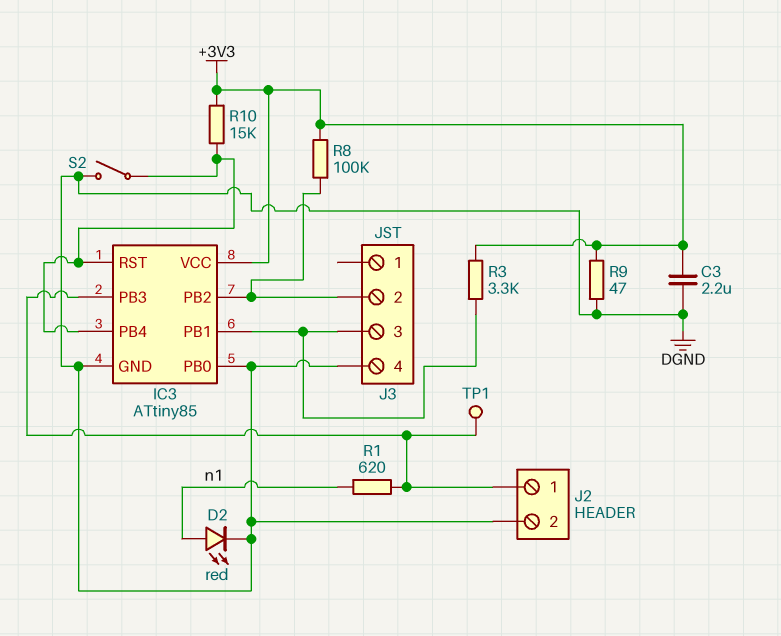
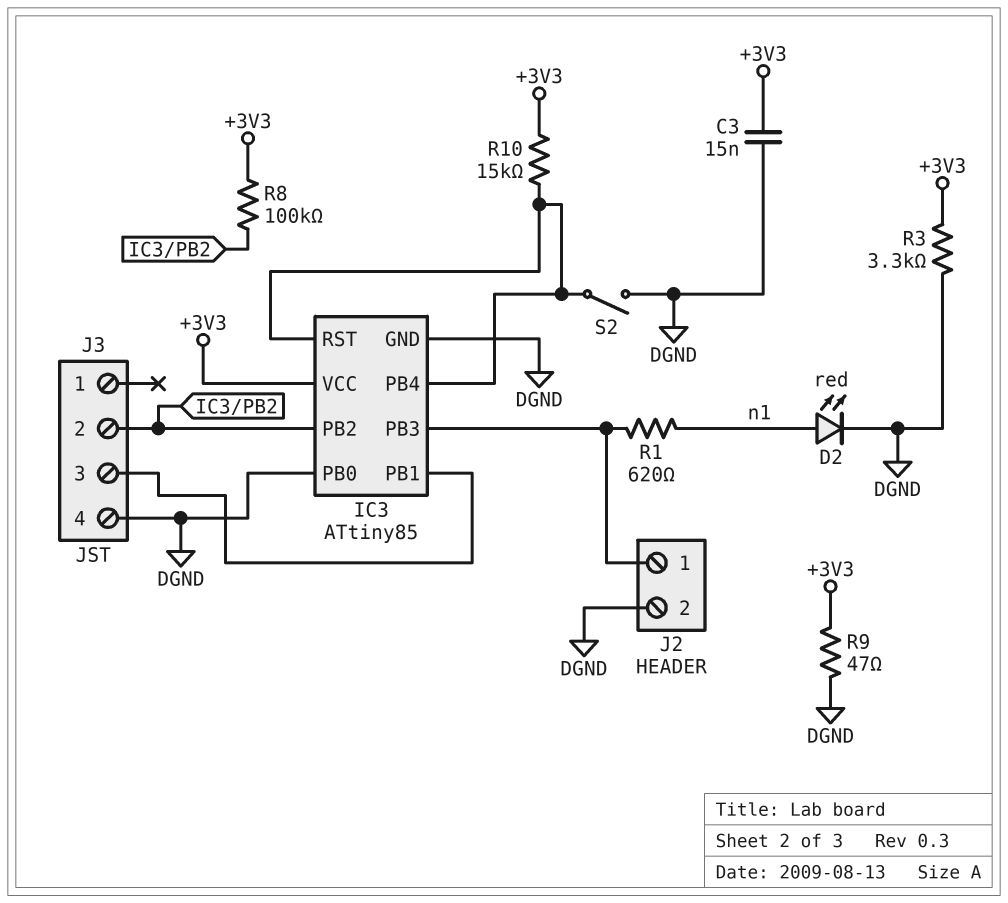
C3: 2.2uF (+3V3, DGND) -> 15nF (+3V3, DGND)
R3: 3.3k (+3V3, IC3/PB1) -> 3.3k (+3V3, DGND)
TP1: test point (IC3/PB3) -> none

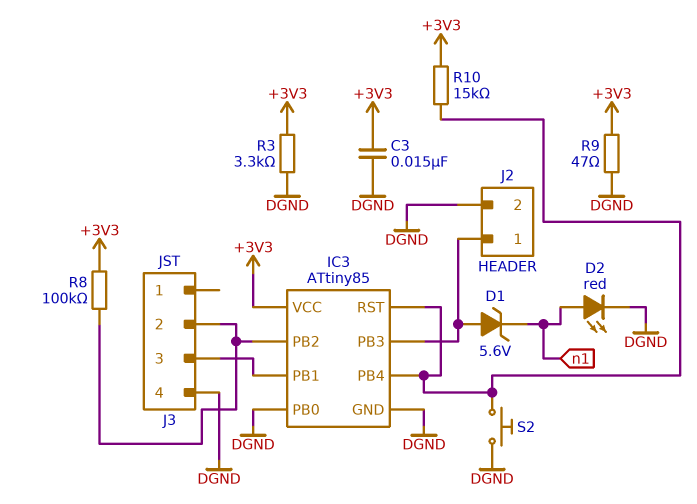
D1: none -> zener 5.6V (A IC3/PB3, K n1)
R1: 620 (IC3/PB3, n1) -> none
S2: switch (DGND, IC3/PB4) -> button (DGND, IC3/PB4)

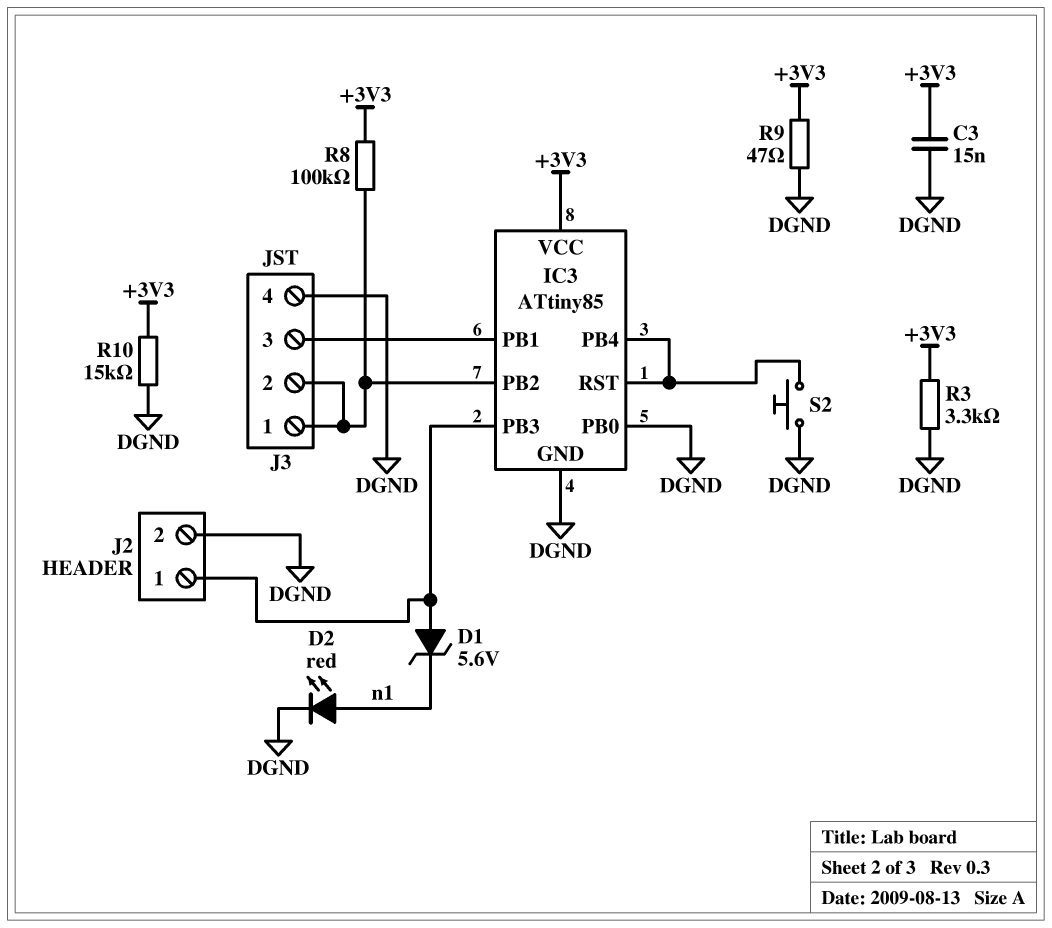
J3 pin 1: none -> IC3/PB2
R10: 15k (+3V3, IC3/PB4) -> 15k (+3V3, DGND)

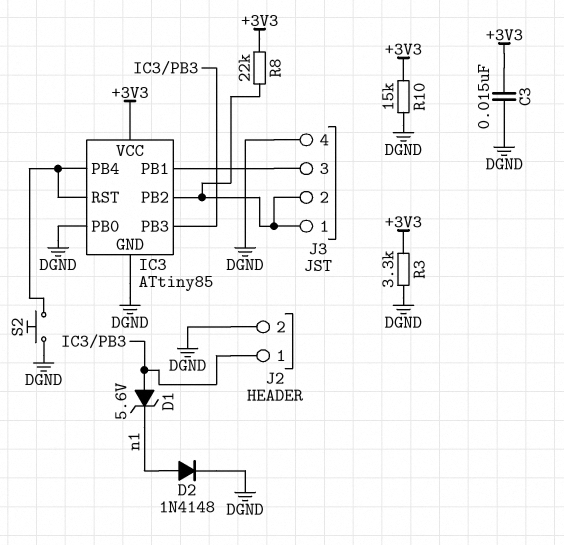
D2: LED red (A n1, K DGND) -> diode 1N4148 (A n1, K DGND)
R8: 100k (+3V3, IC3/PB2) -> 22k (+3V3, IC3/PB2)
R9: 47 (+3V3, DGND) -> none

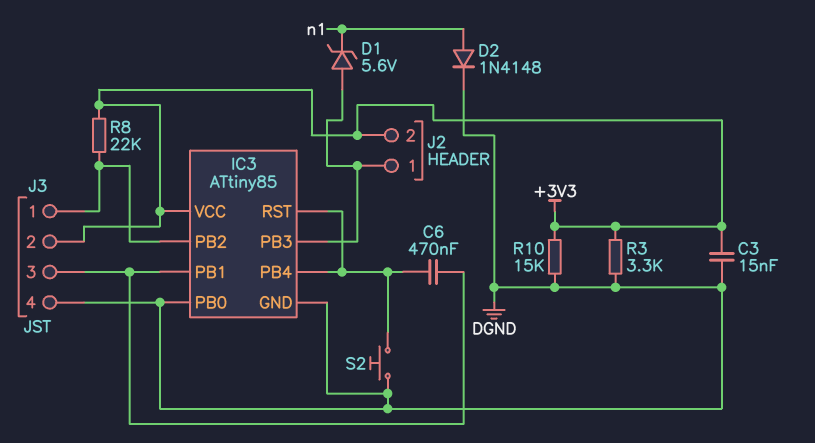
C6: none -> 470nF (IC3/PB1, IC3/PB4)
J2 pin 2: DGND -> +3V3
J3 pin 2: IC3/PB2 -> +3V3

